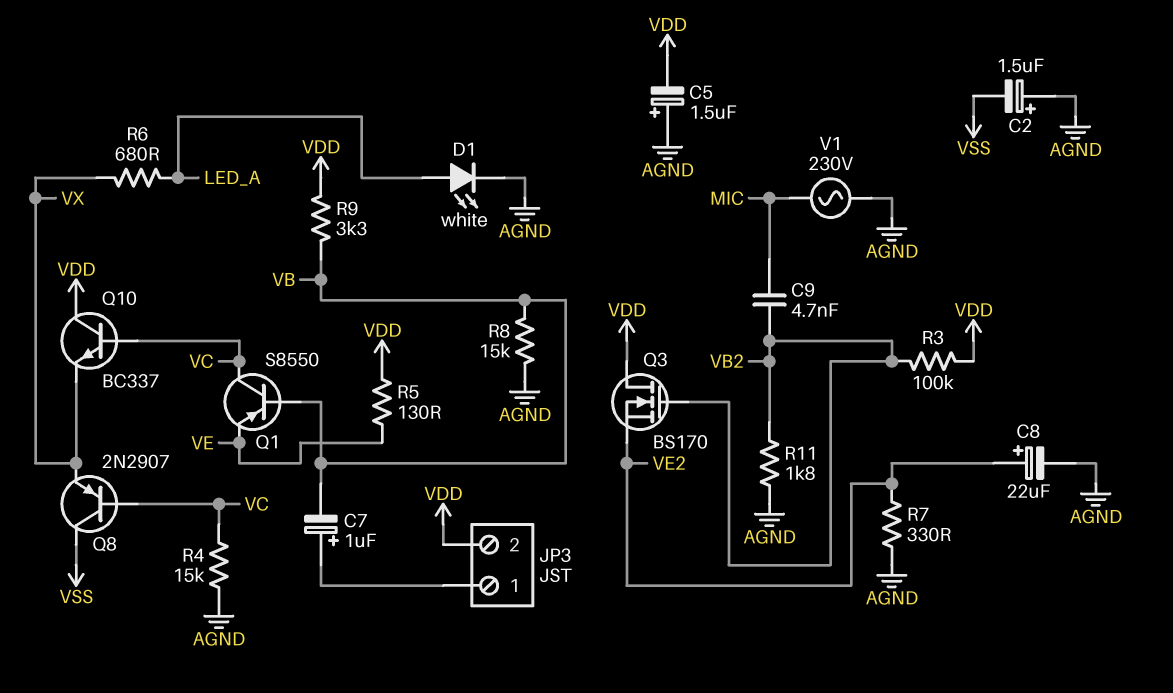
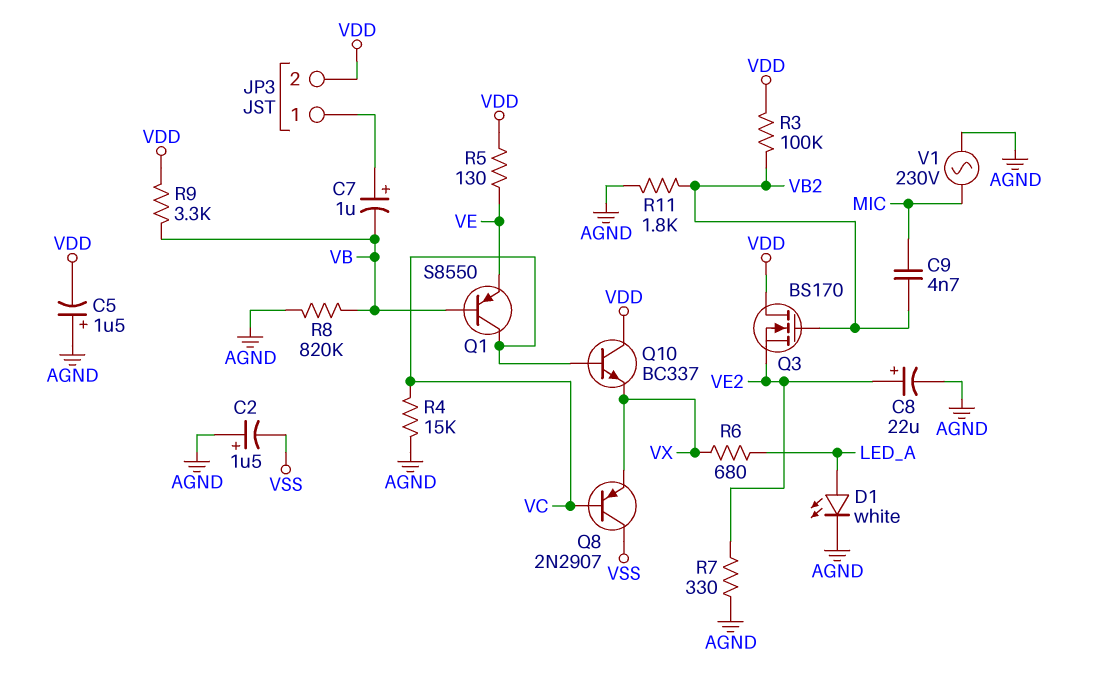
R8: 15k (AGND, VB) -> 820k (AGND, VB)

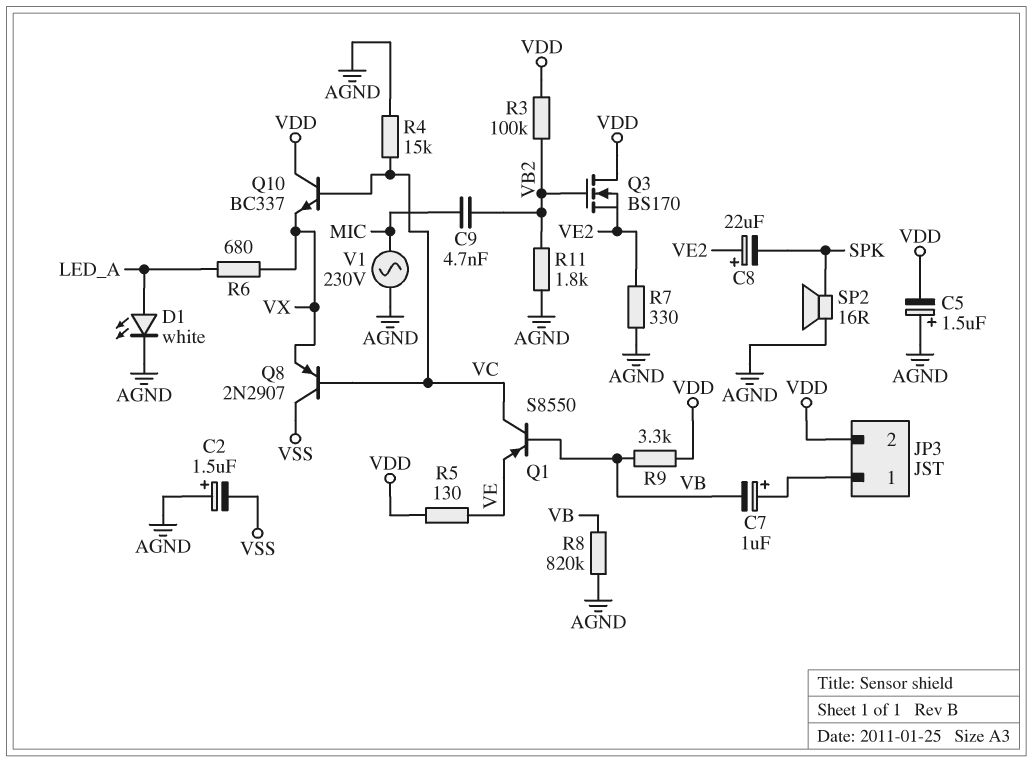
C8: 22uF (plus VE2, minus AGND) -> 22uF (plus VE2, minus SPK)
SP2: none -> speaker 16R (AGND, SPK)

